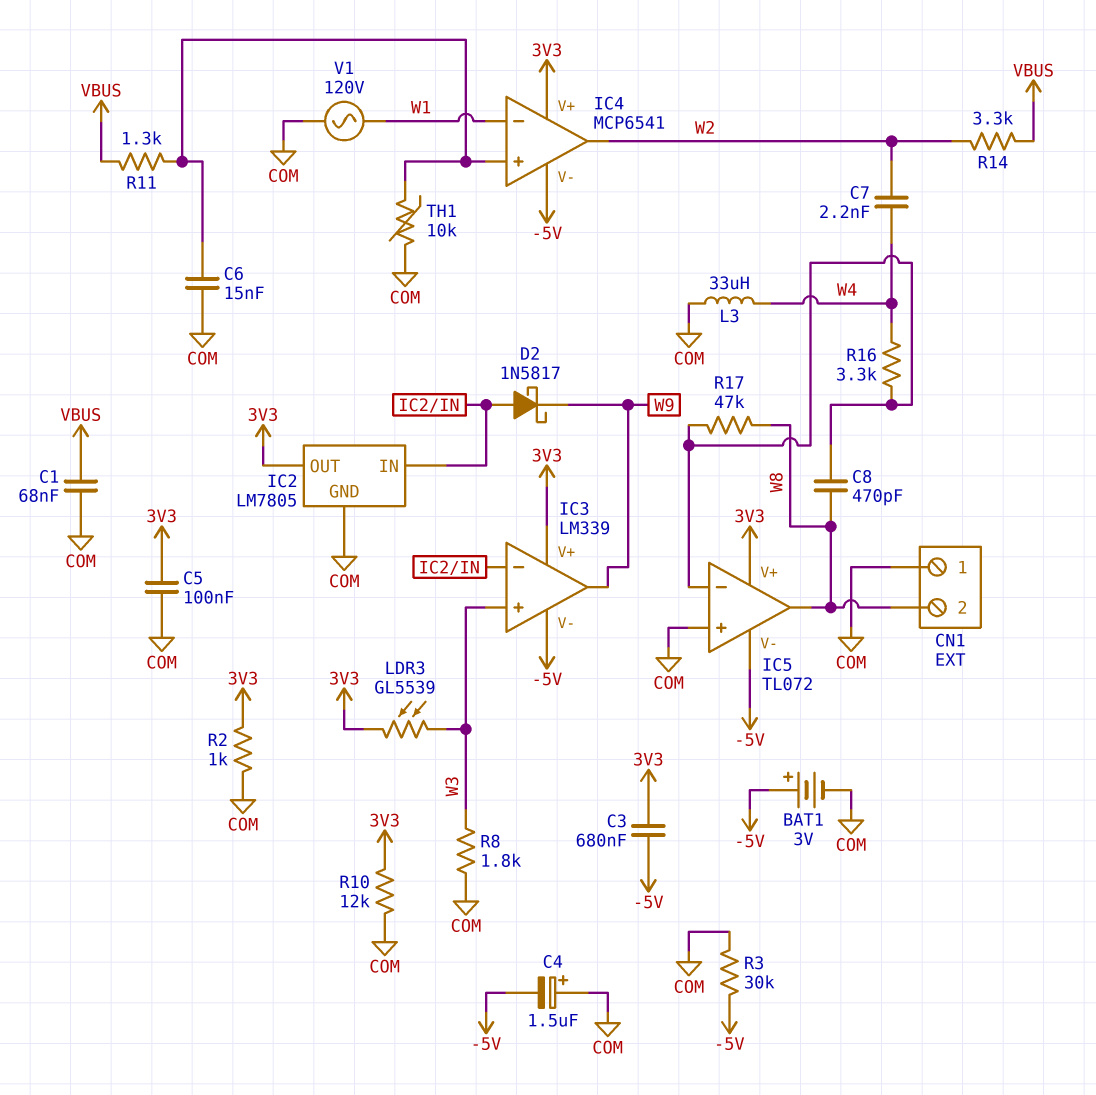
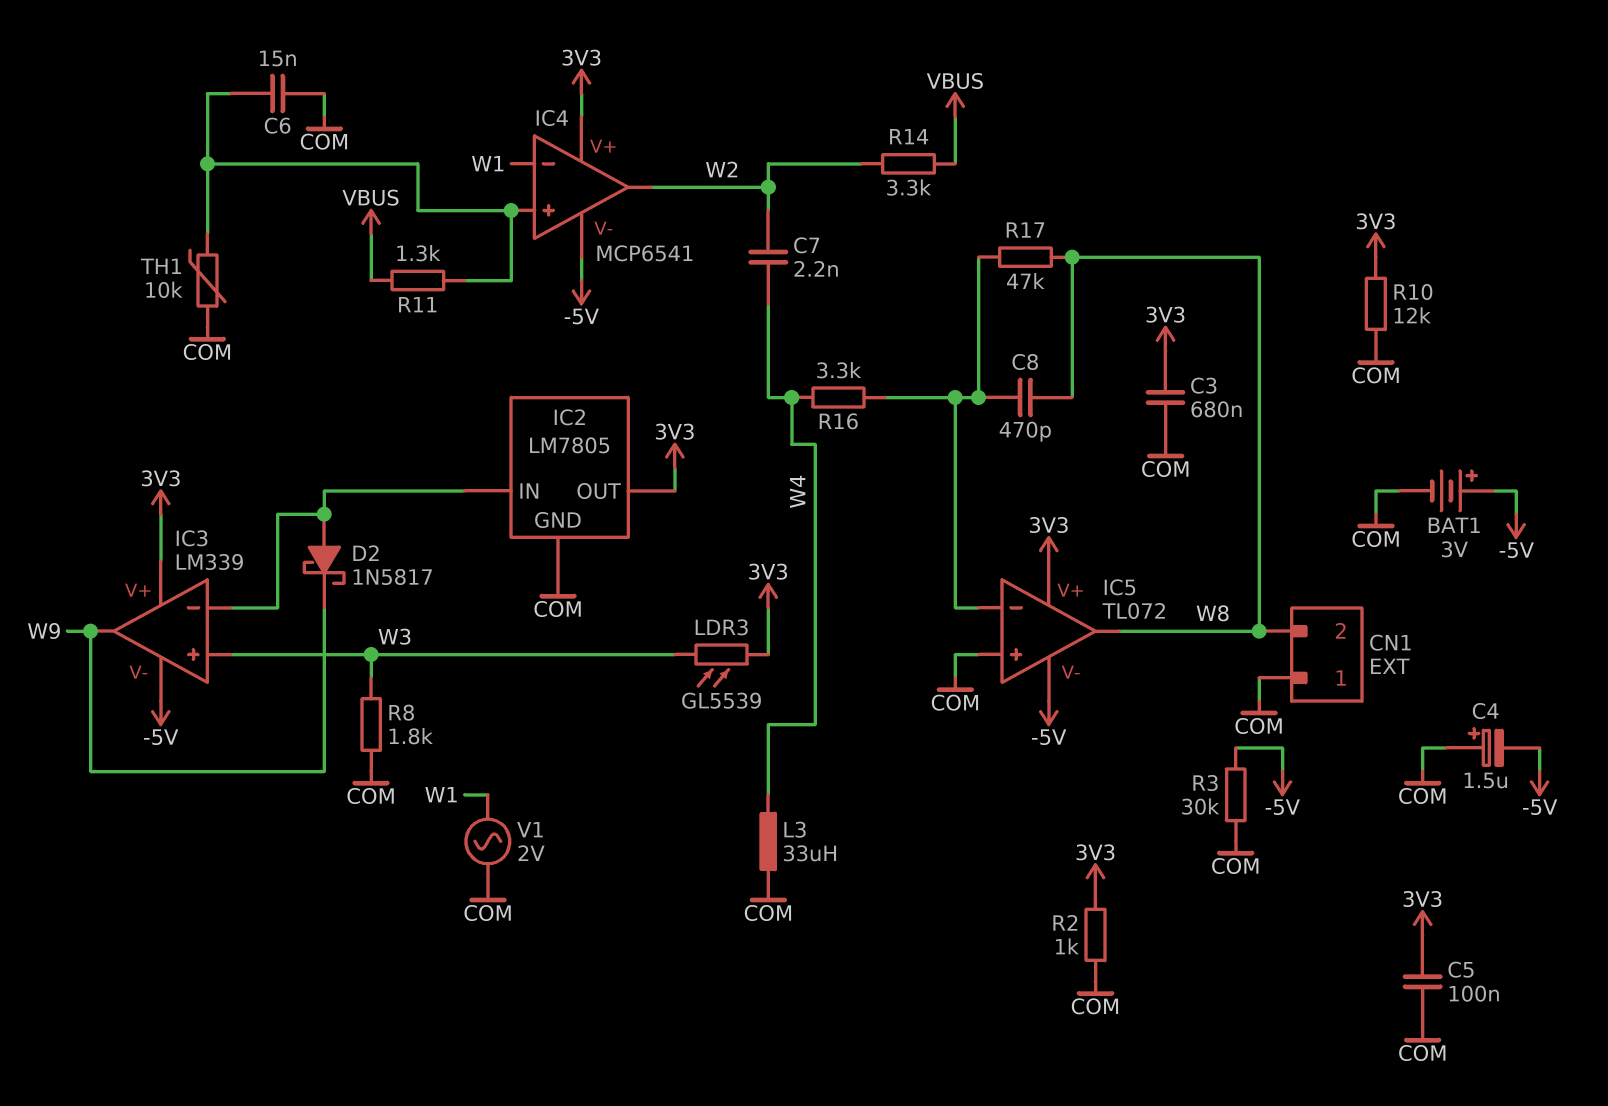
C1: 68nF (COM, VBUS) -> none
C3: 680nF (-5V, 3V3) -> 680nF (3V3, COM)
V1: AC 120V (COM, W1) -> AC 2V (COM, W1)

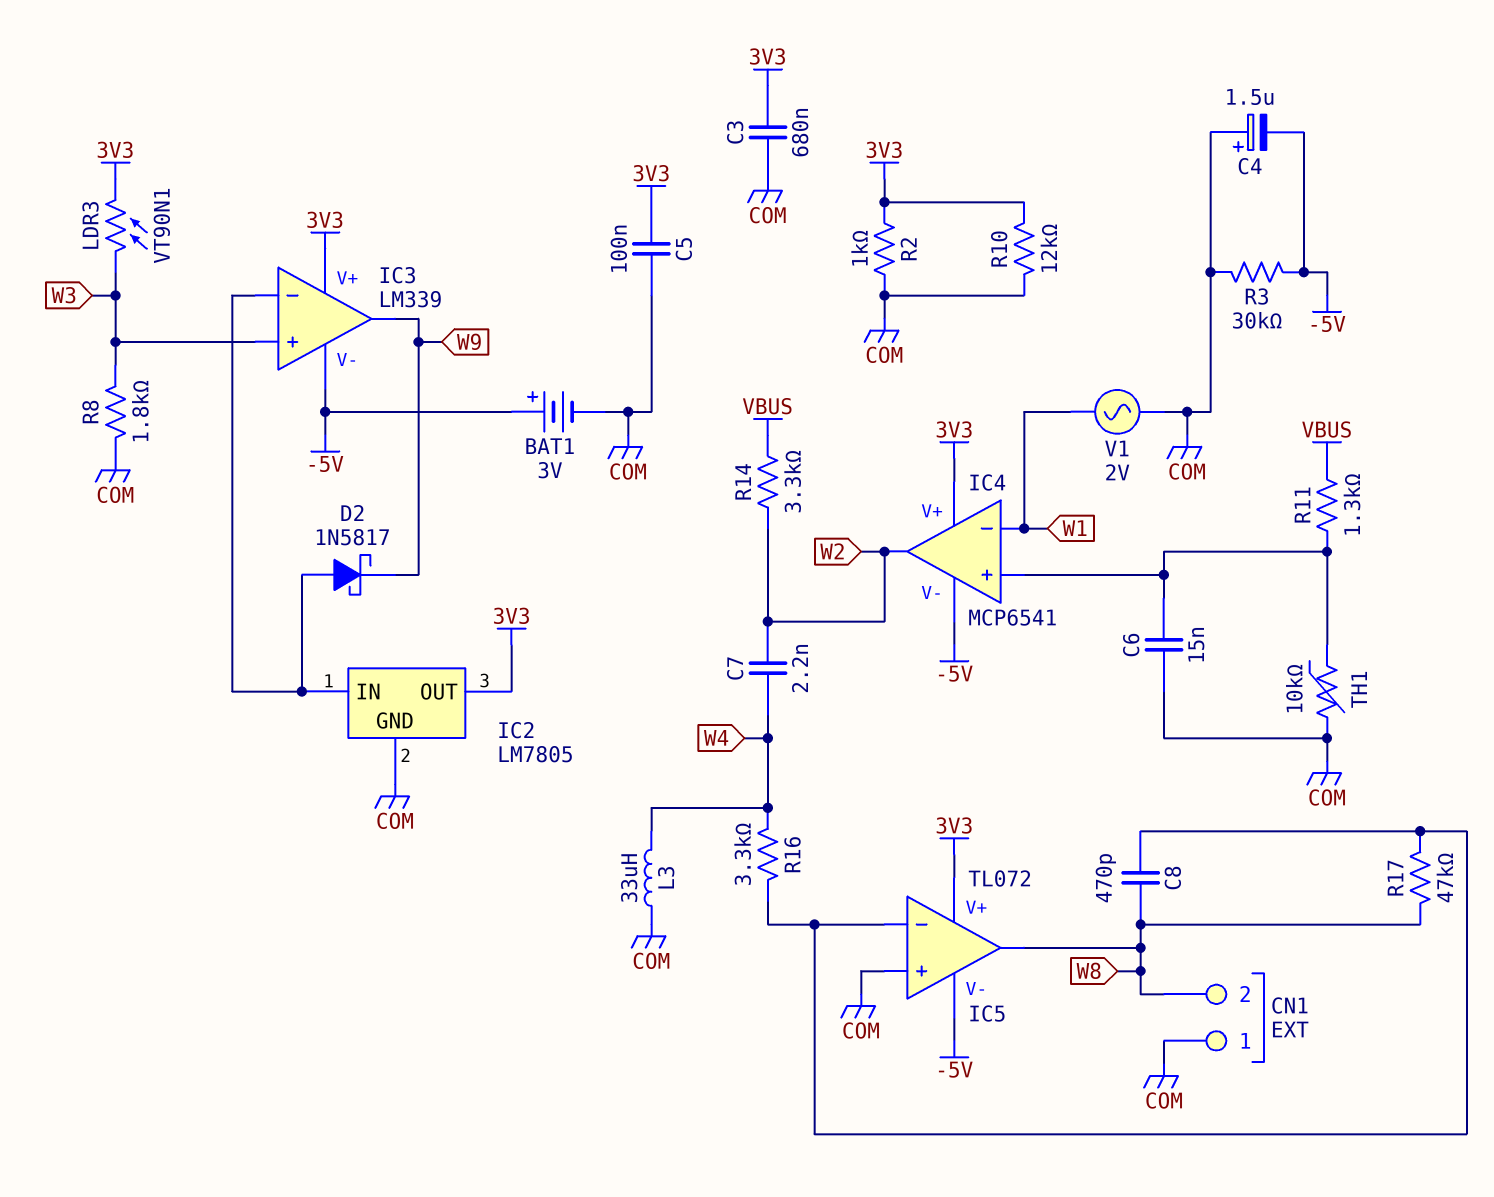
LDR3: GL5539 (3V3, W3) -> VT90N1 (3V3, W3)

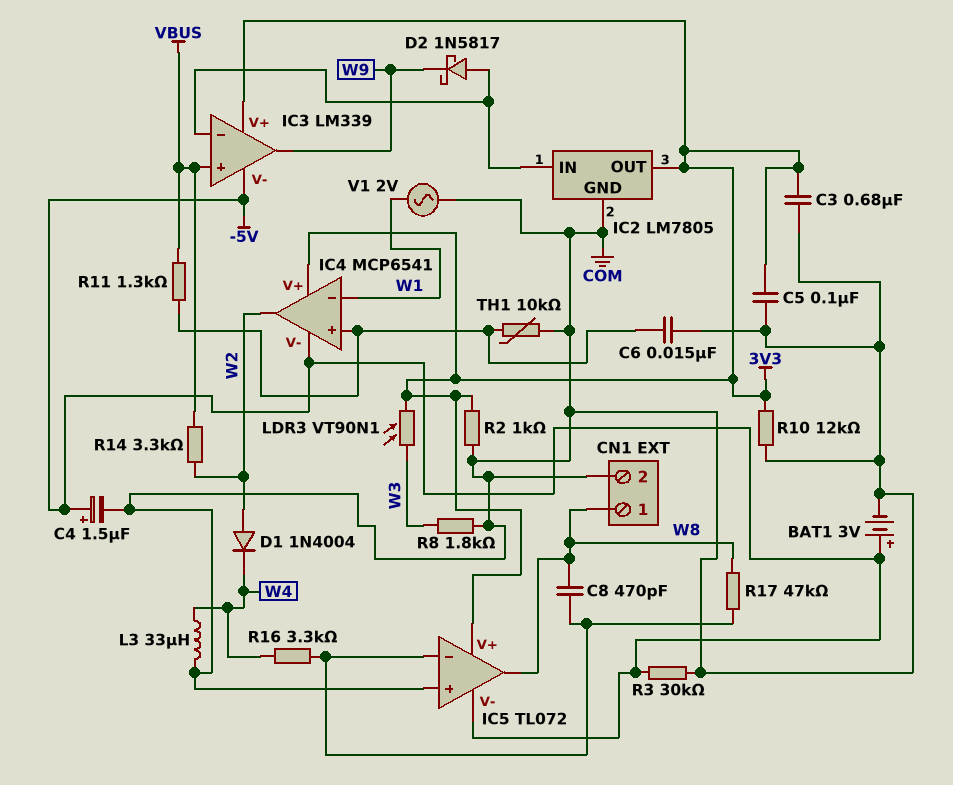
C4: 1.5uF (plus COM, minus -5V) -> 1.5uF (plus -5V, minus COM)
C7: 2.2nF (W2, W4) -> none
CN1 pin 1: COM -> W8
CN1 pin 2: W8 -> COM
D1: none -> diode 1N4004 (A W2, K W4)
IC3 pin in+: W3 -> VBUS

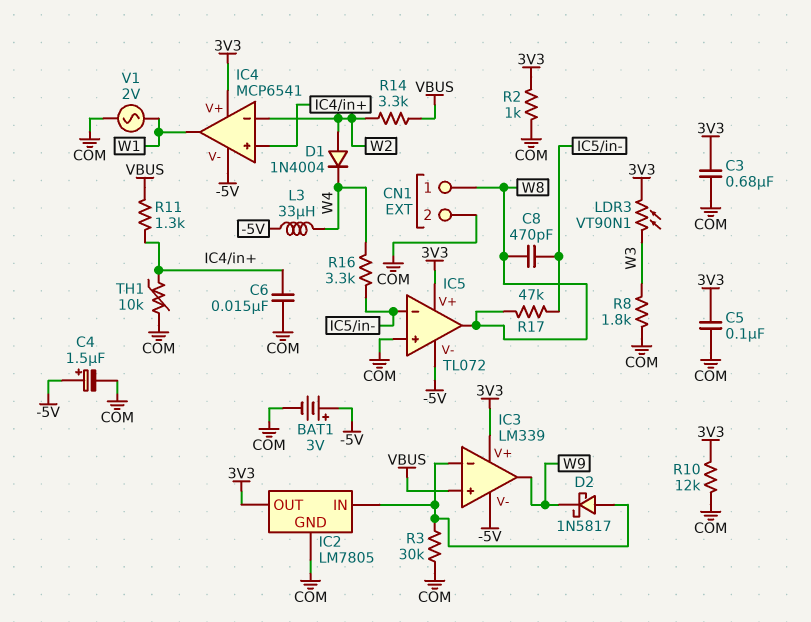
IC4 pin in-: W1 -> W2
IC4 pin out: W2 -> W1
L3: 33uH (COM, W4) -> 33uH (-5V, W4)
R3: 30k (-5V, COM) -> 30k (COM, IC2/IN)

